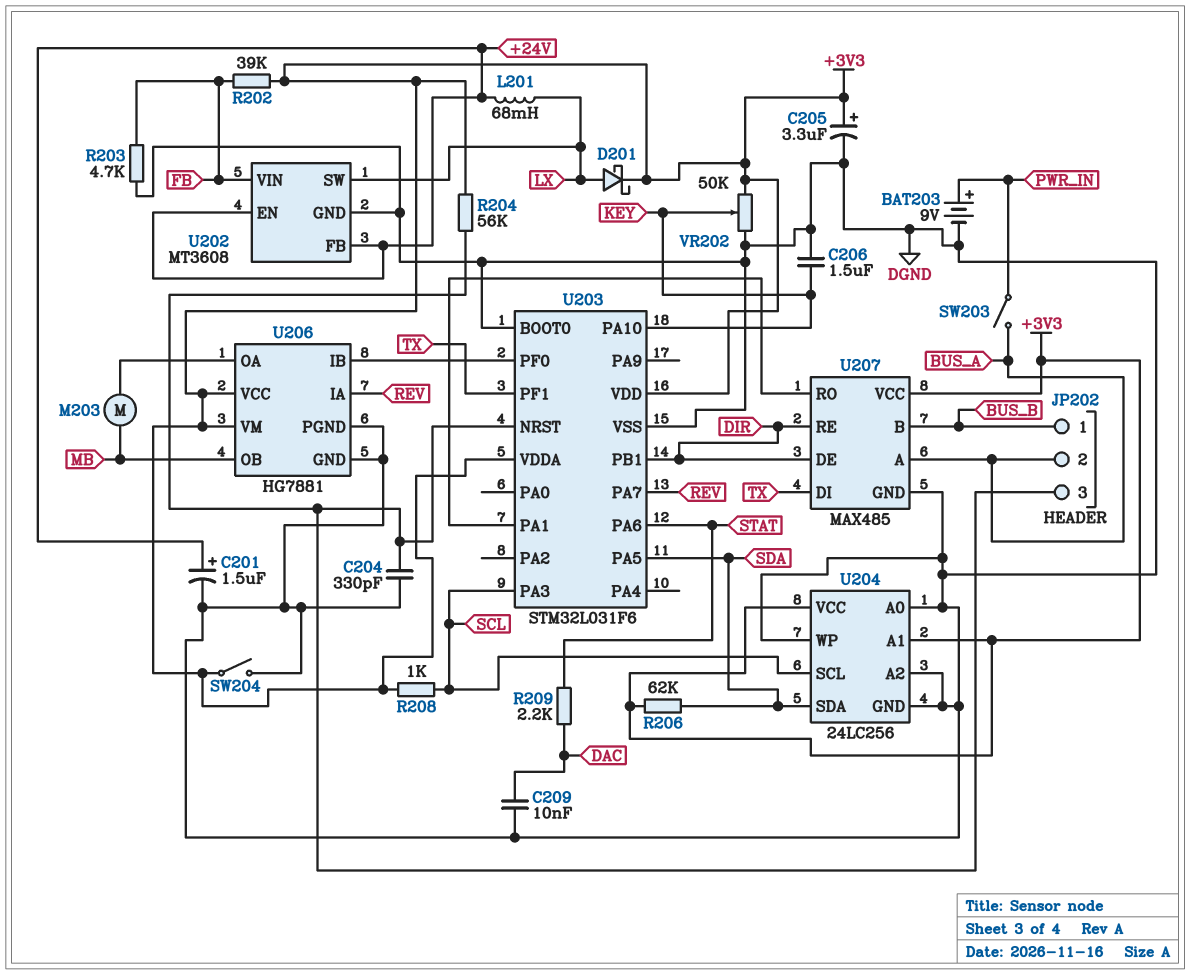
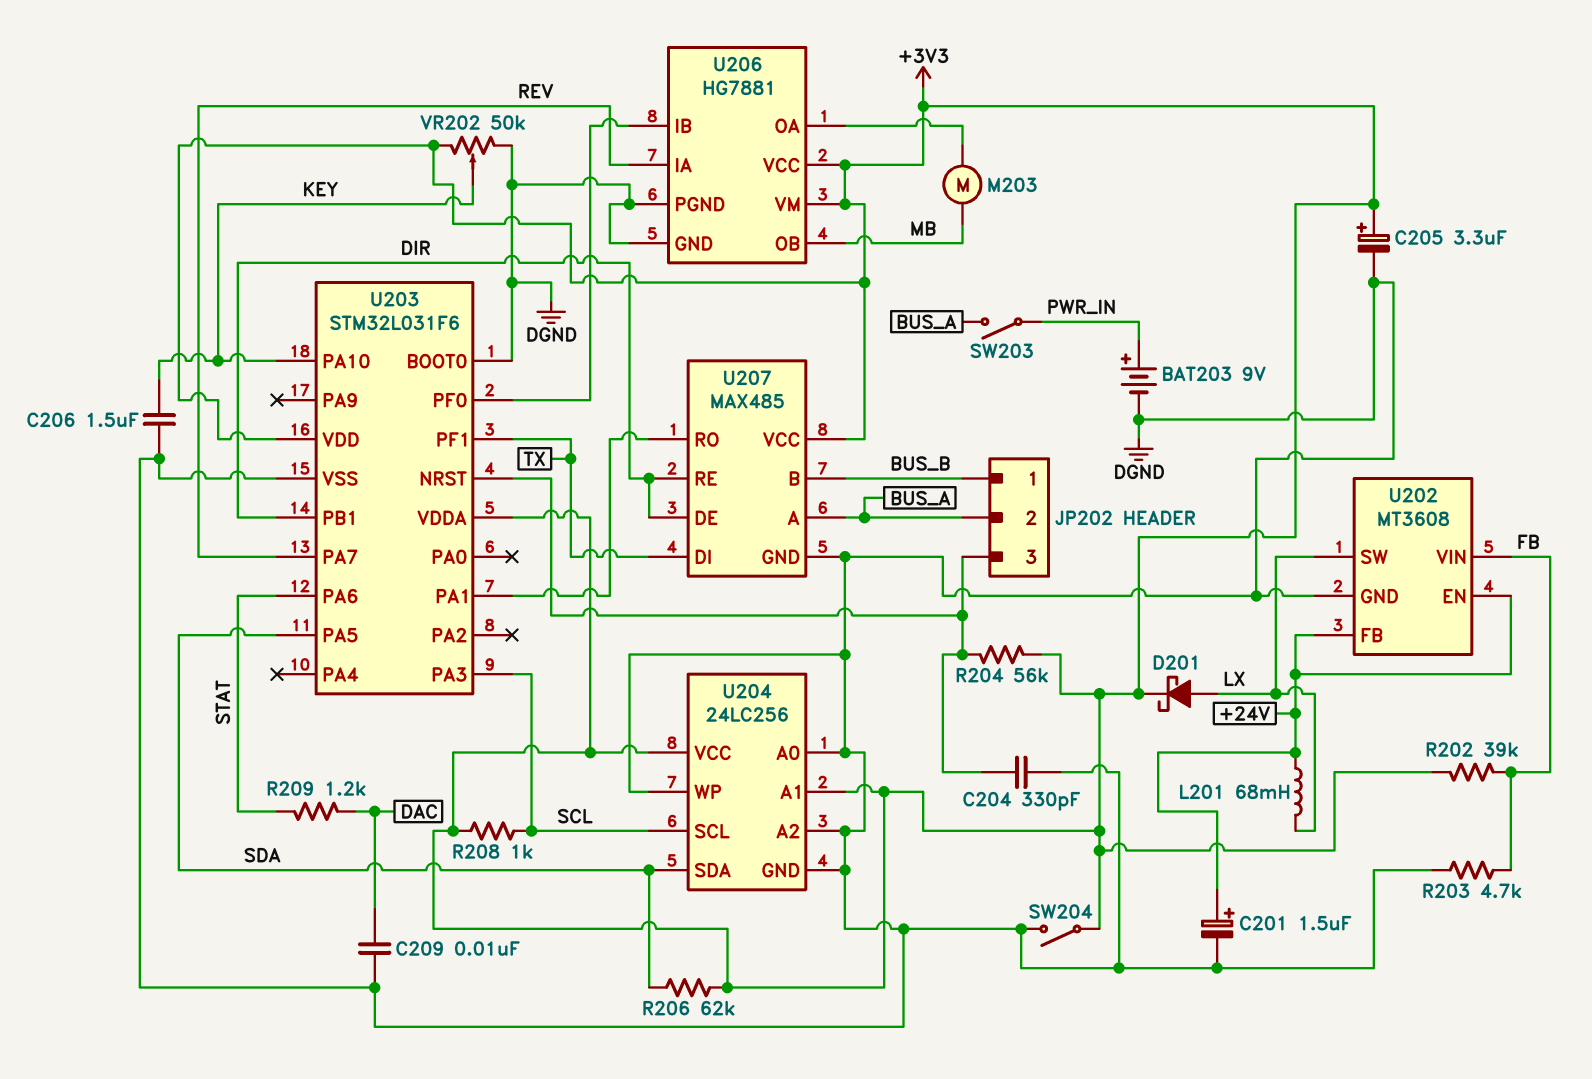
R209: 2.2k (DAC, STAT) -> 1.2k (DAC, STAT)

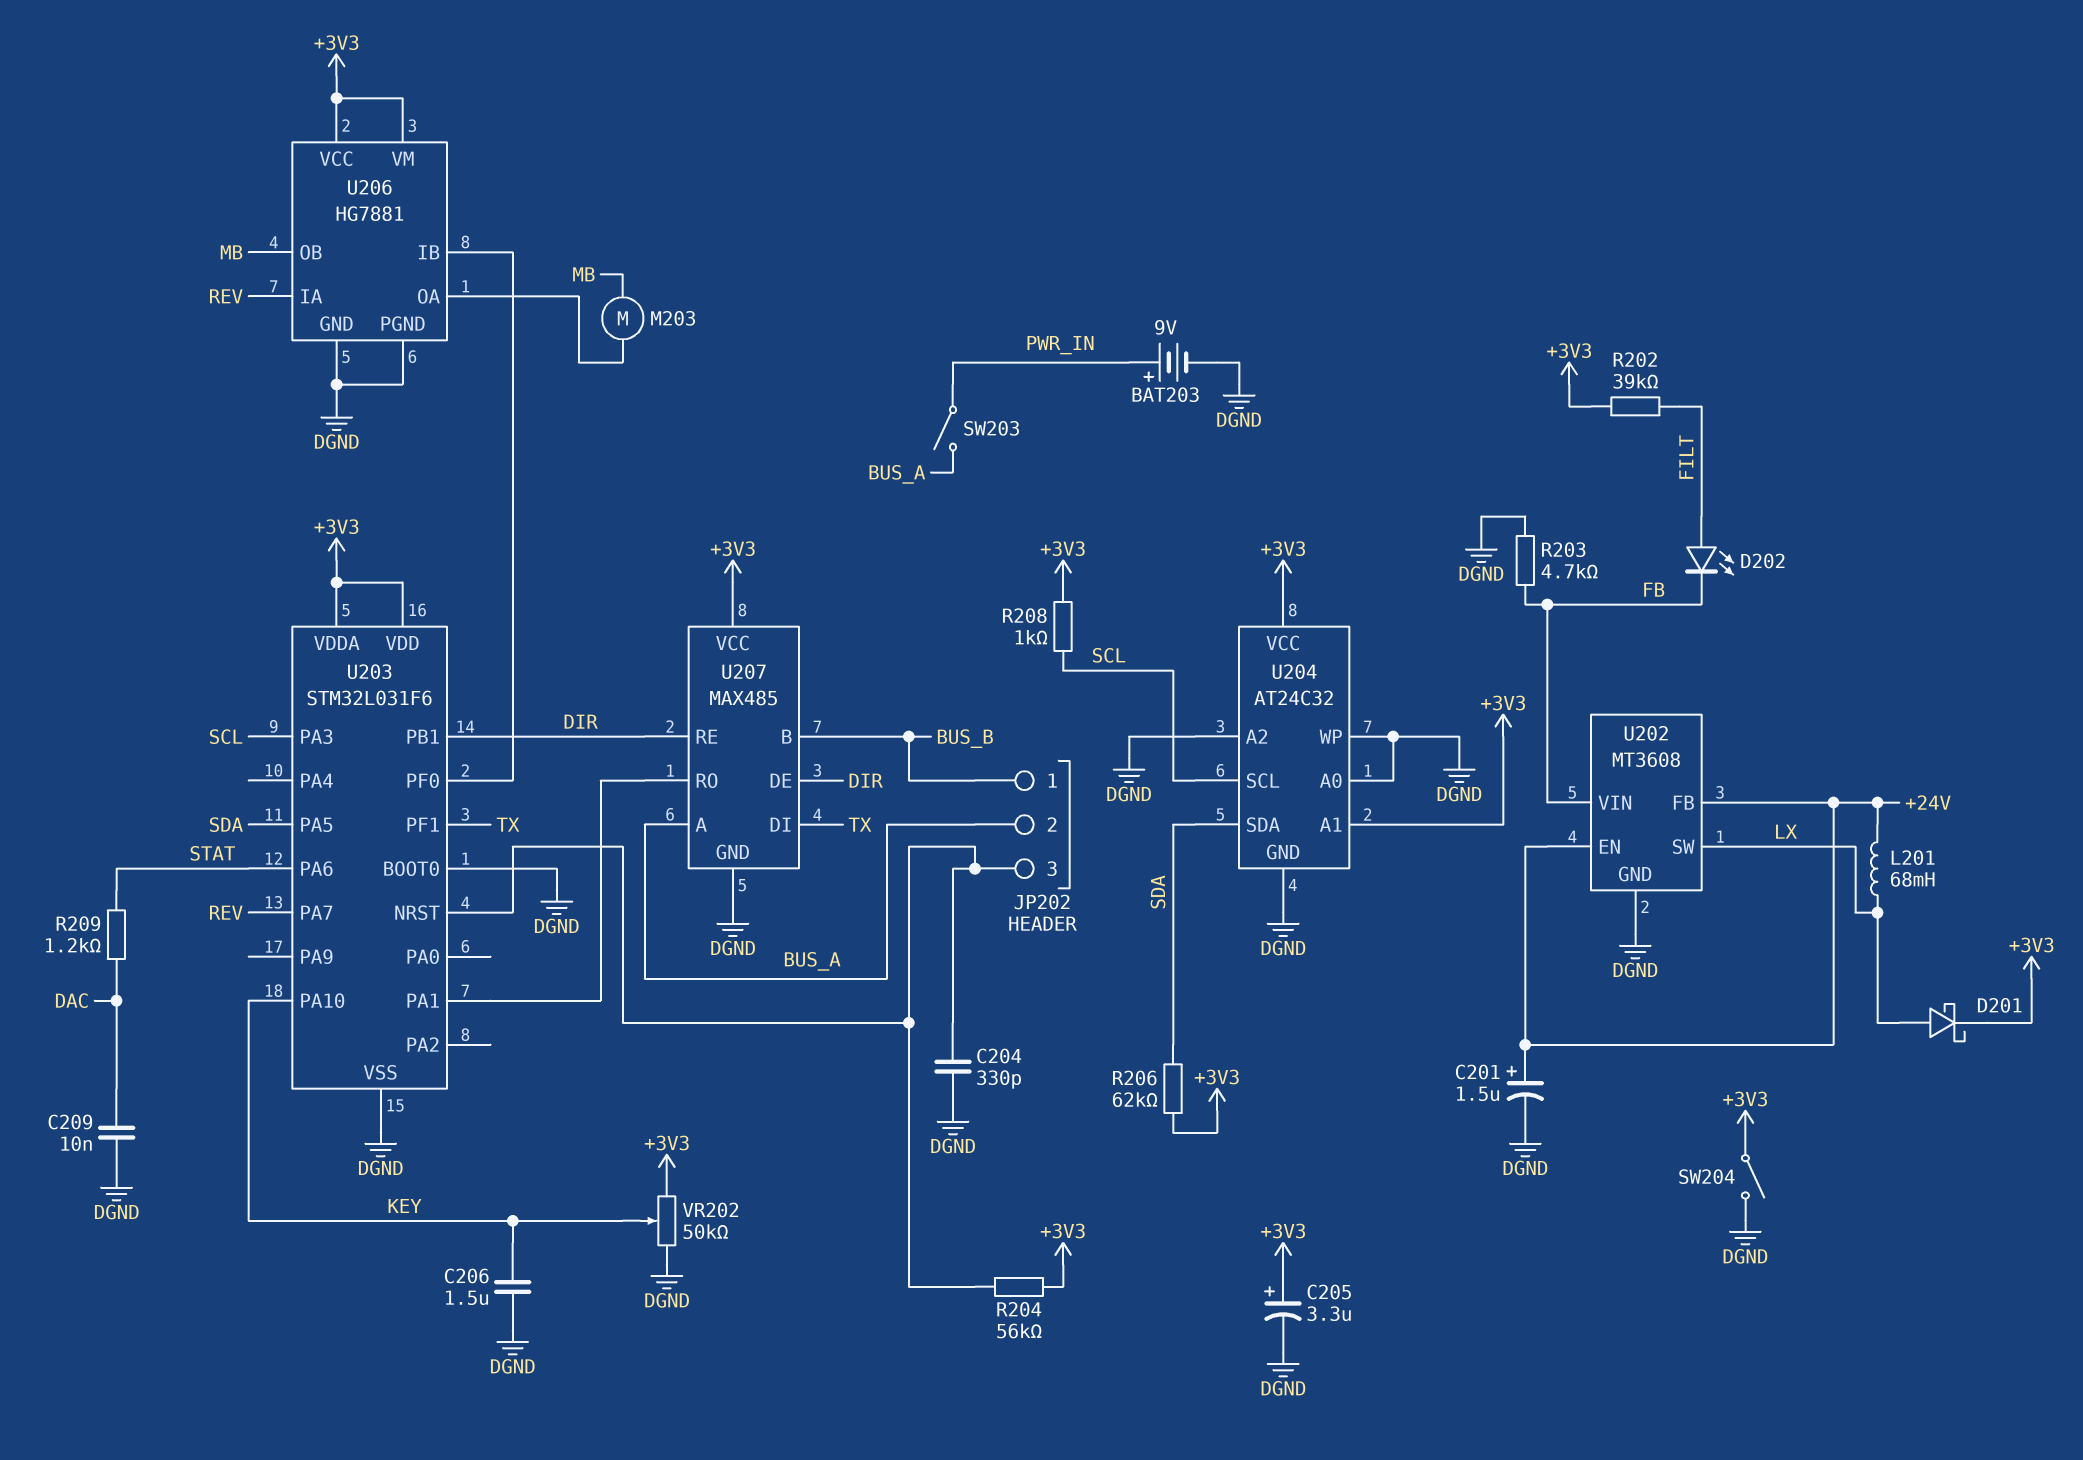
D202: none -> LED (A FILT, K FB)
R202: 39k (+3V3, FB) -> 39k (+3V3, FILT)
U204: 24LC256 -> AT24C32

